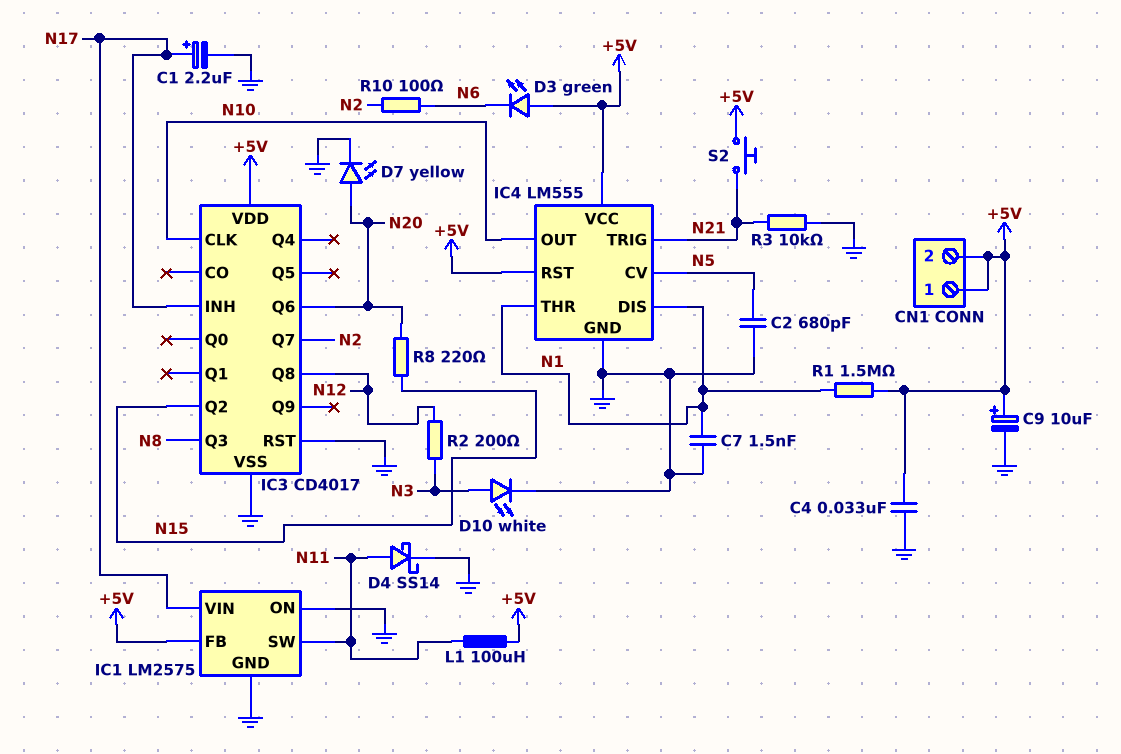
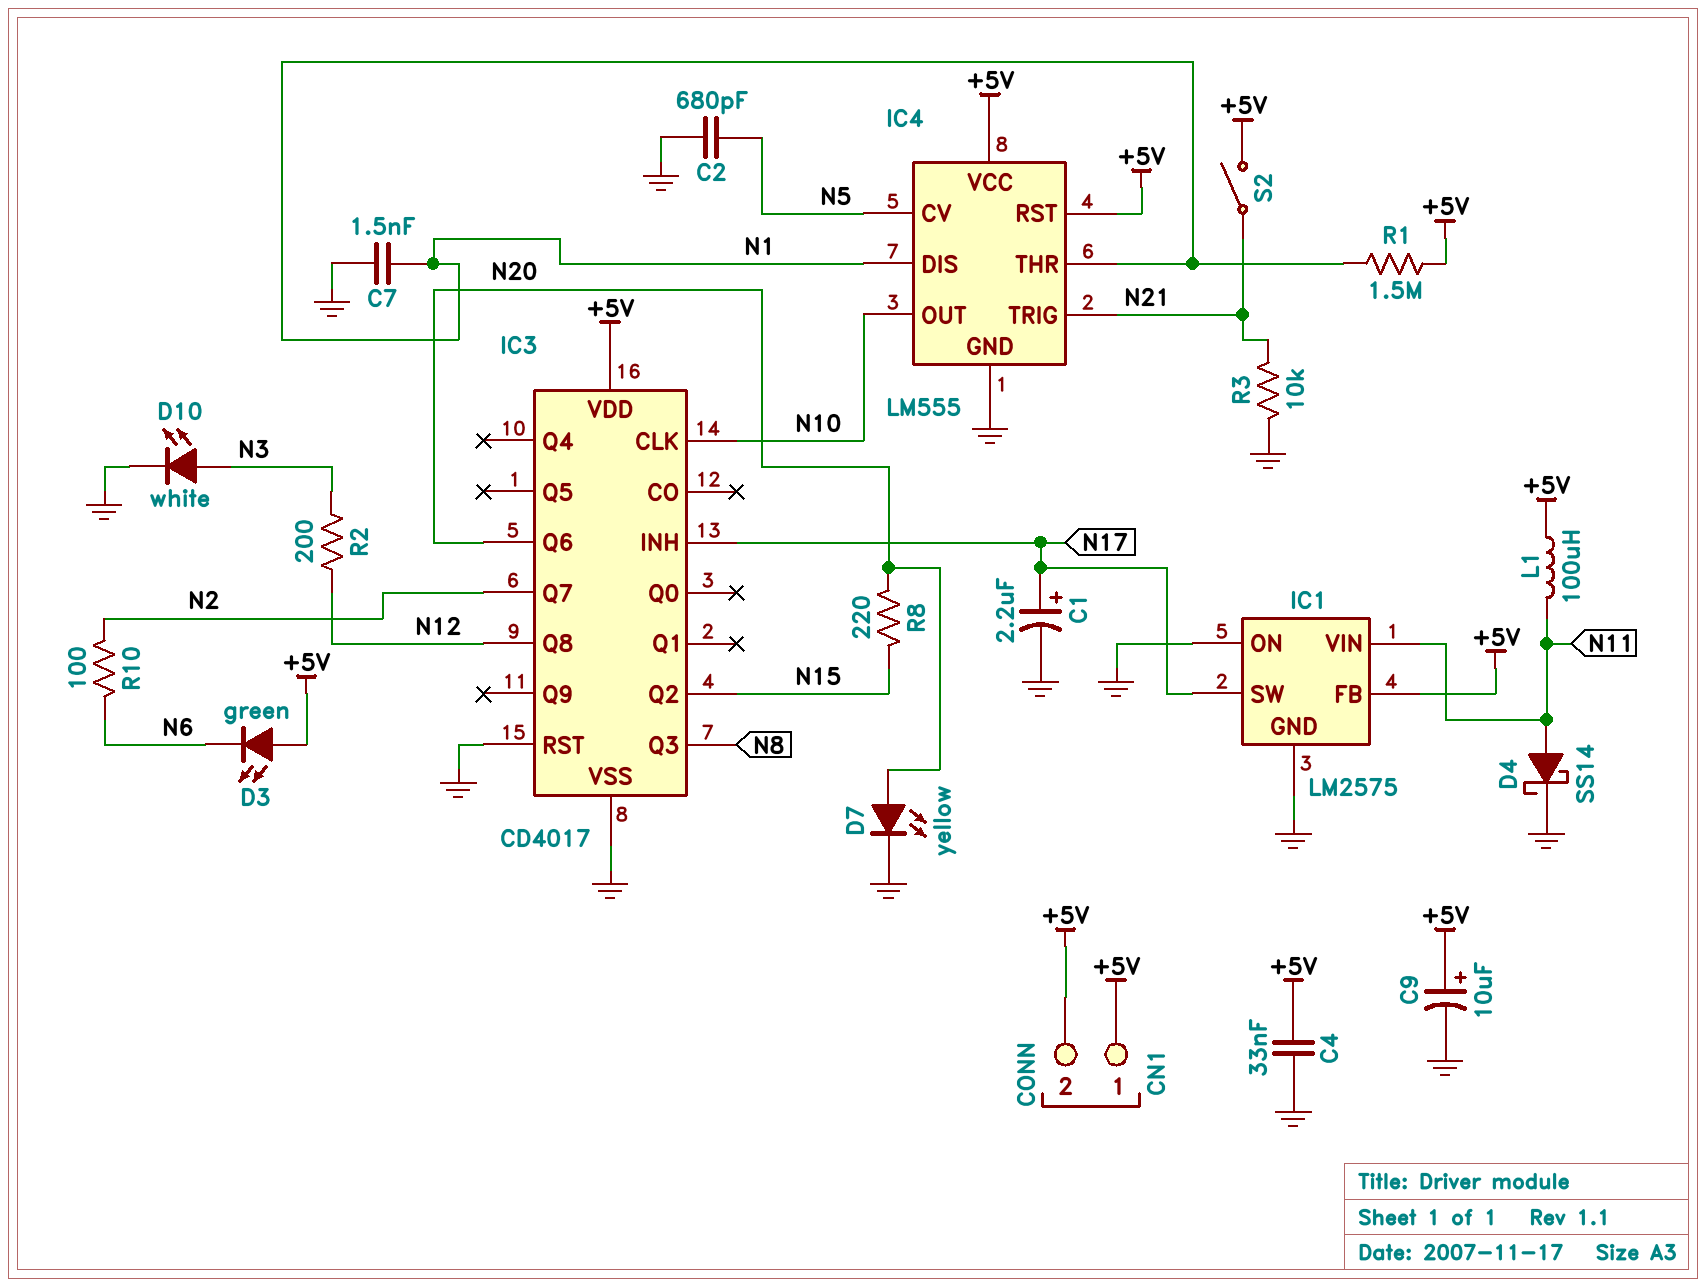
IC1 pin SW: N11 -> N17
IC1 pin VIN: N17 -> N11
S2: button (+5V, N21) -> switch (+5V, N21)

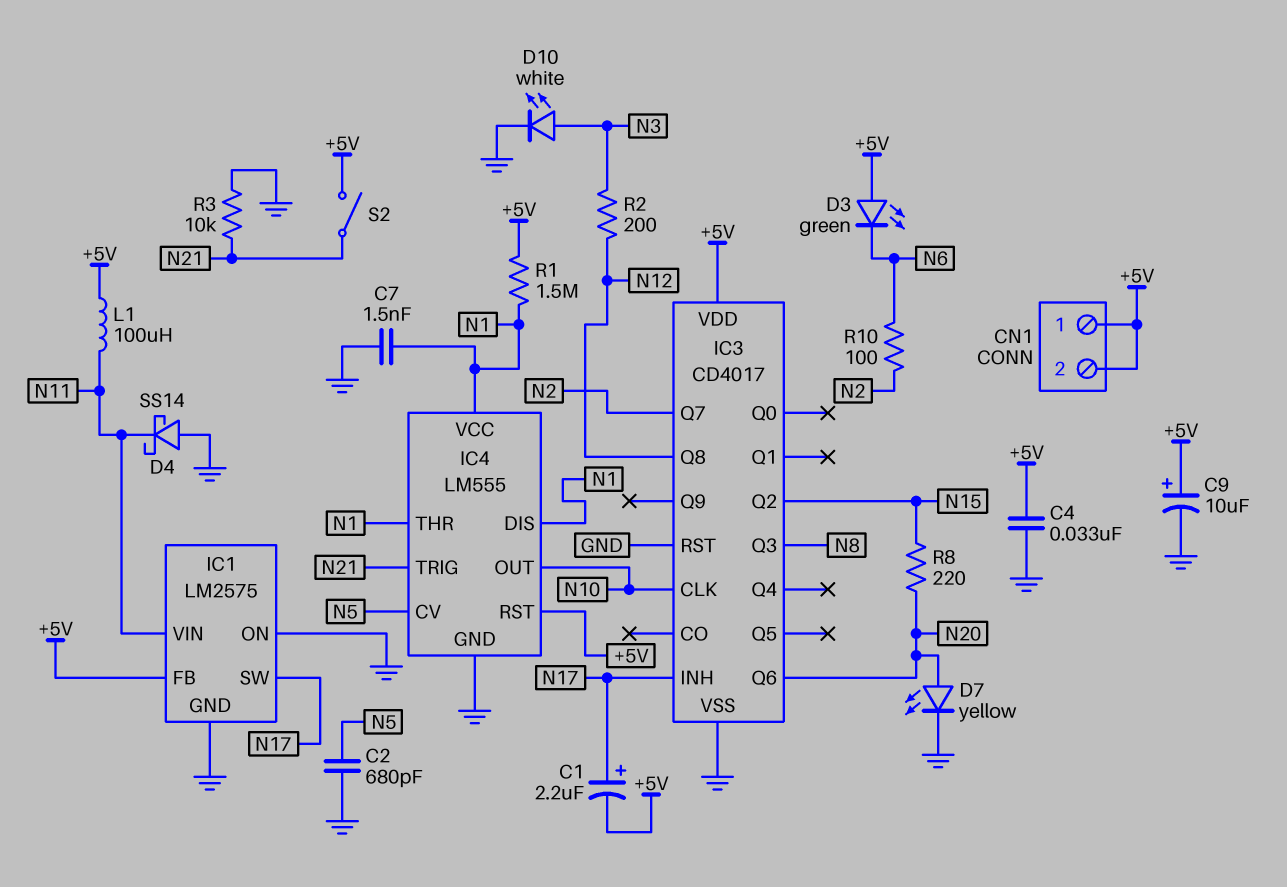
C1: 2.2uF (plus N17, minus GND) -> 2.2uF (plus N17, minus +5V)
D4: schottky SS14 (A N11, K GND) -> schottky SS14 (A GND, K N11)
IC4 pin VCC: +5V -> N1

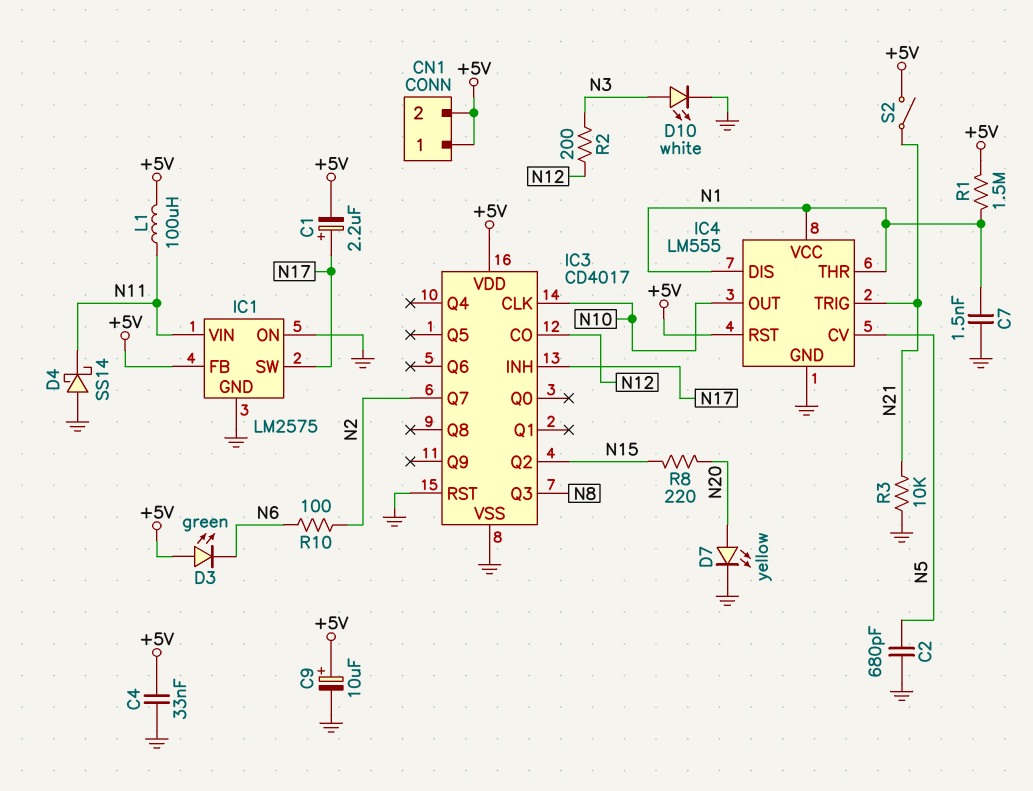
IC3 pin CO: none -> N12
IC3 pin Q6: N20 -> none
IC3 pin Q8: N12 -> none

